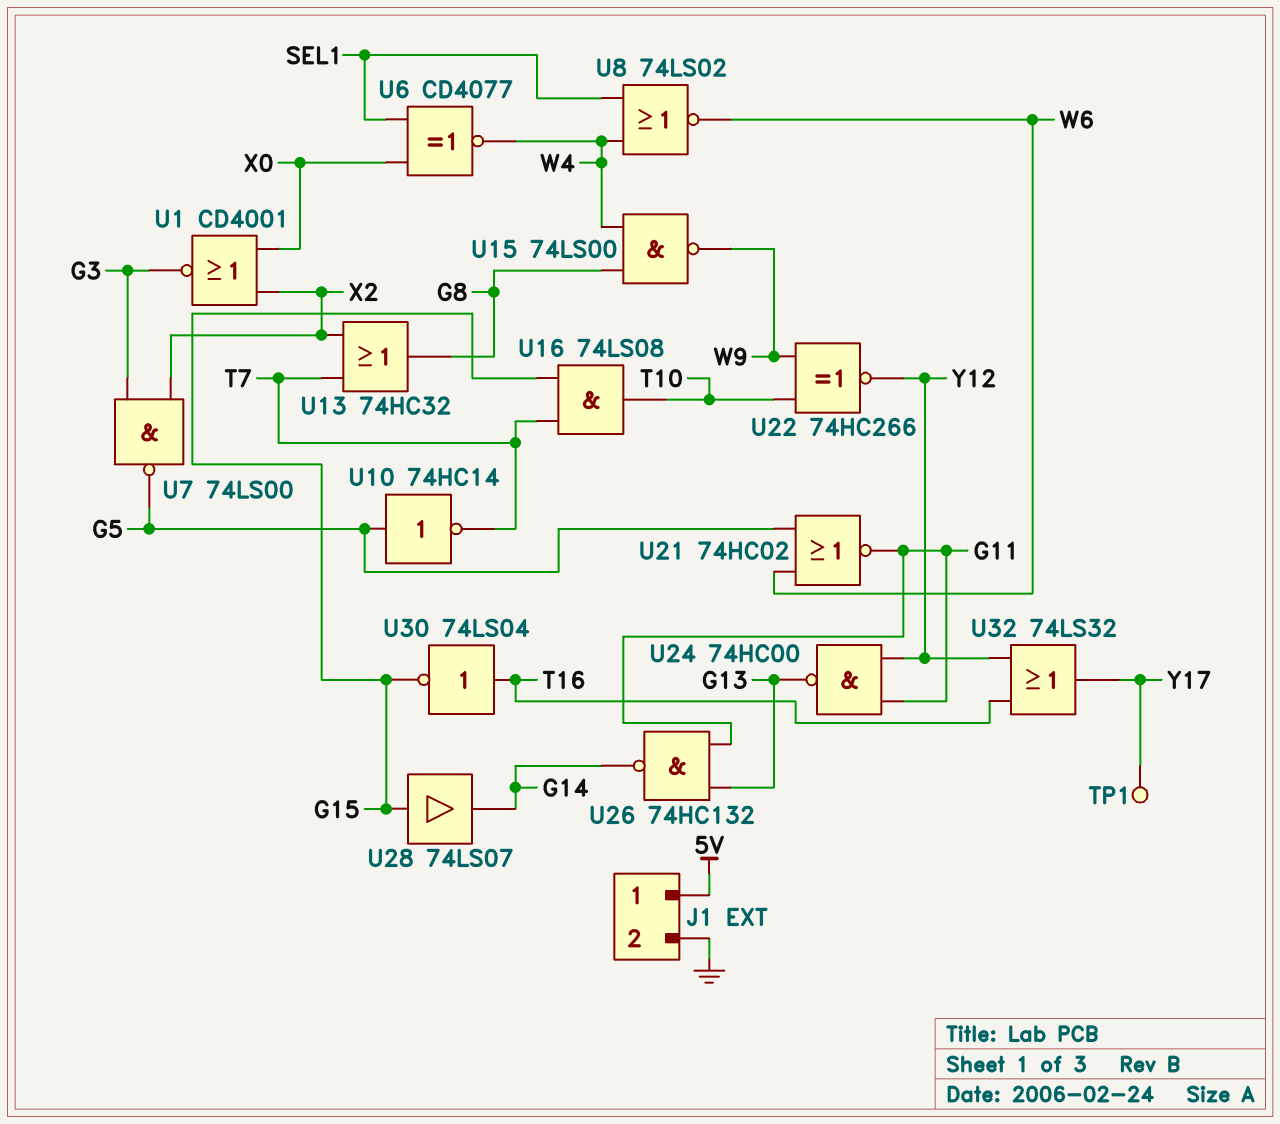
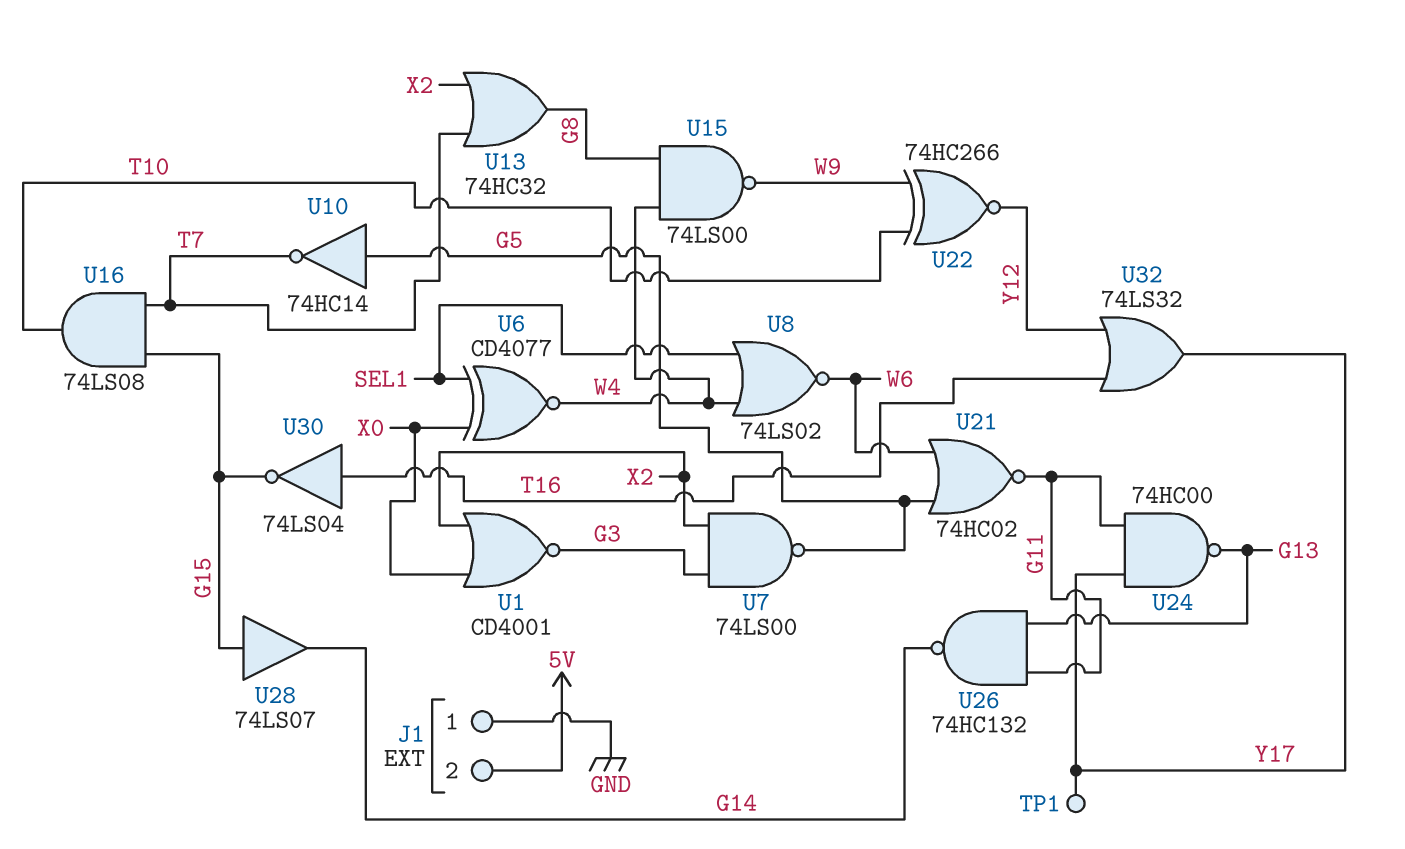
J1 pin 1: 5V -> GND
J1 pin 2: GND -> 5V
U24: NAND 74HC00 (in G11, in Y12, out G13) -> NAND 74HC00 (in G11, in Y17, out G13)

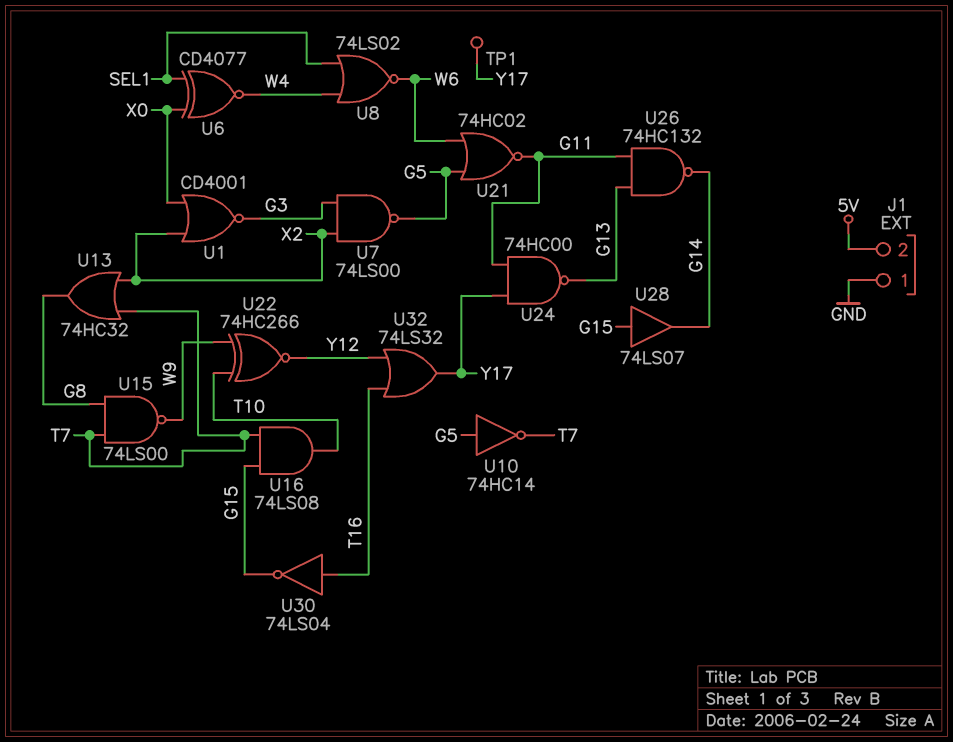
U15: NAND 74LS00 (in G8, in W4, out W9) -> NAND 74LS00 (in G8, in T7, out W9)

